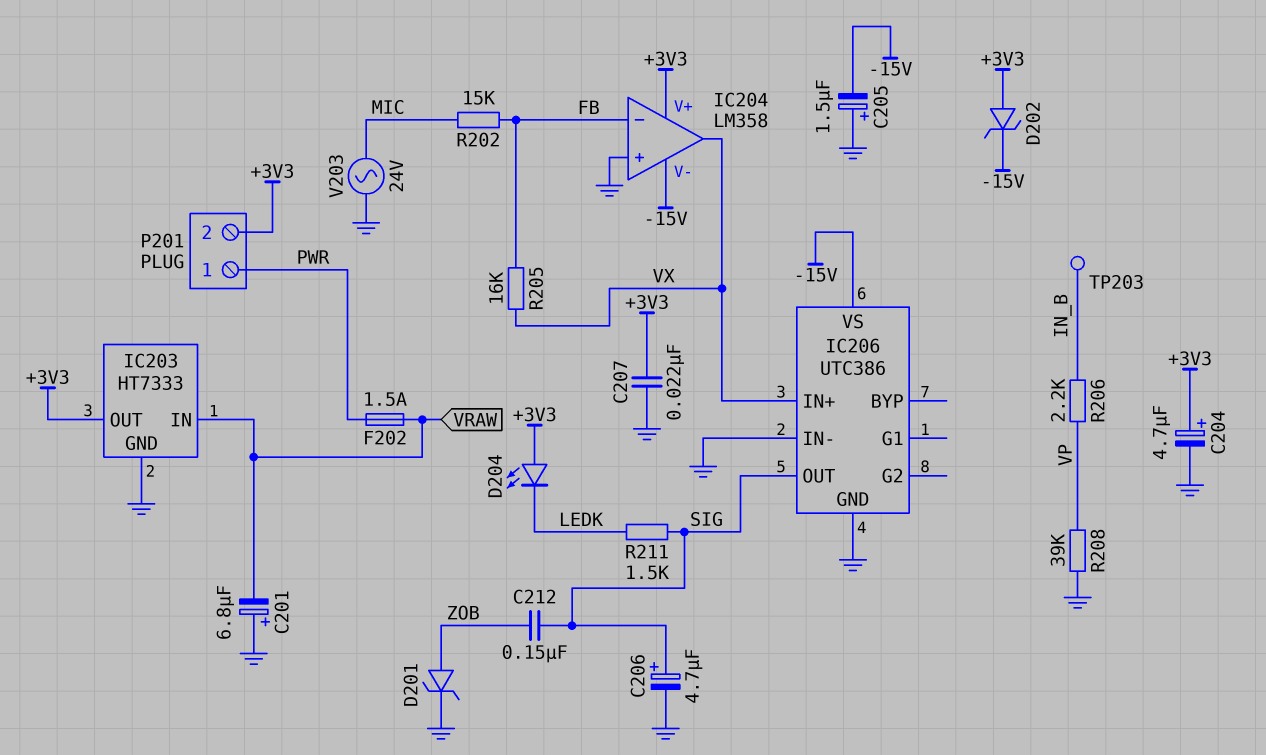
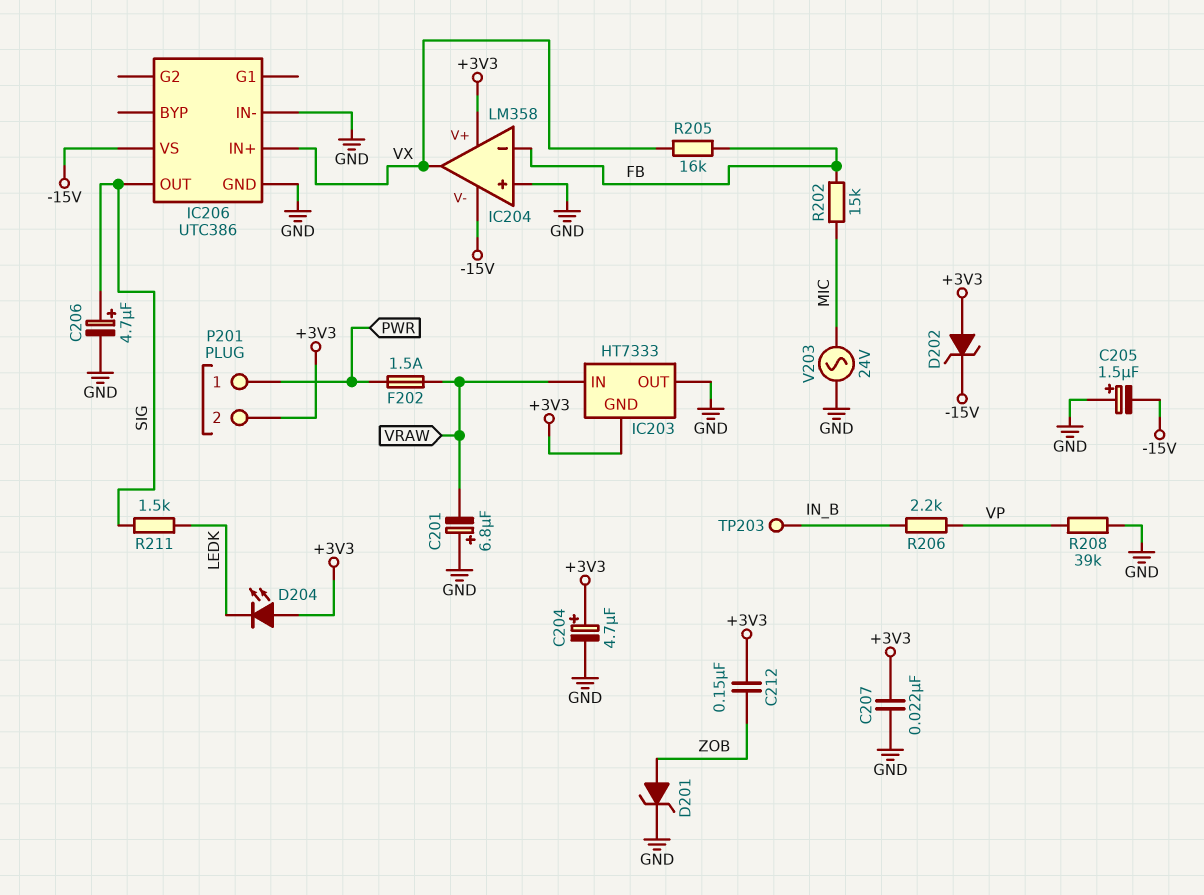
C212: 150nF (SIG, ZOB) -> 150nF (+3V3, ZOB)
IC203 pin GND: GND -> +3V3
IC203 pin OUT: +3V3 -> GND

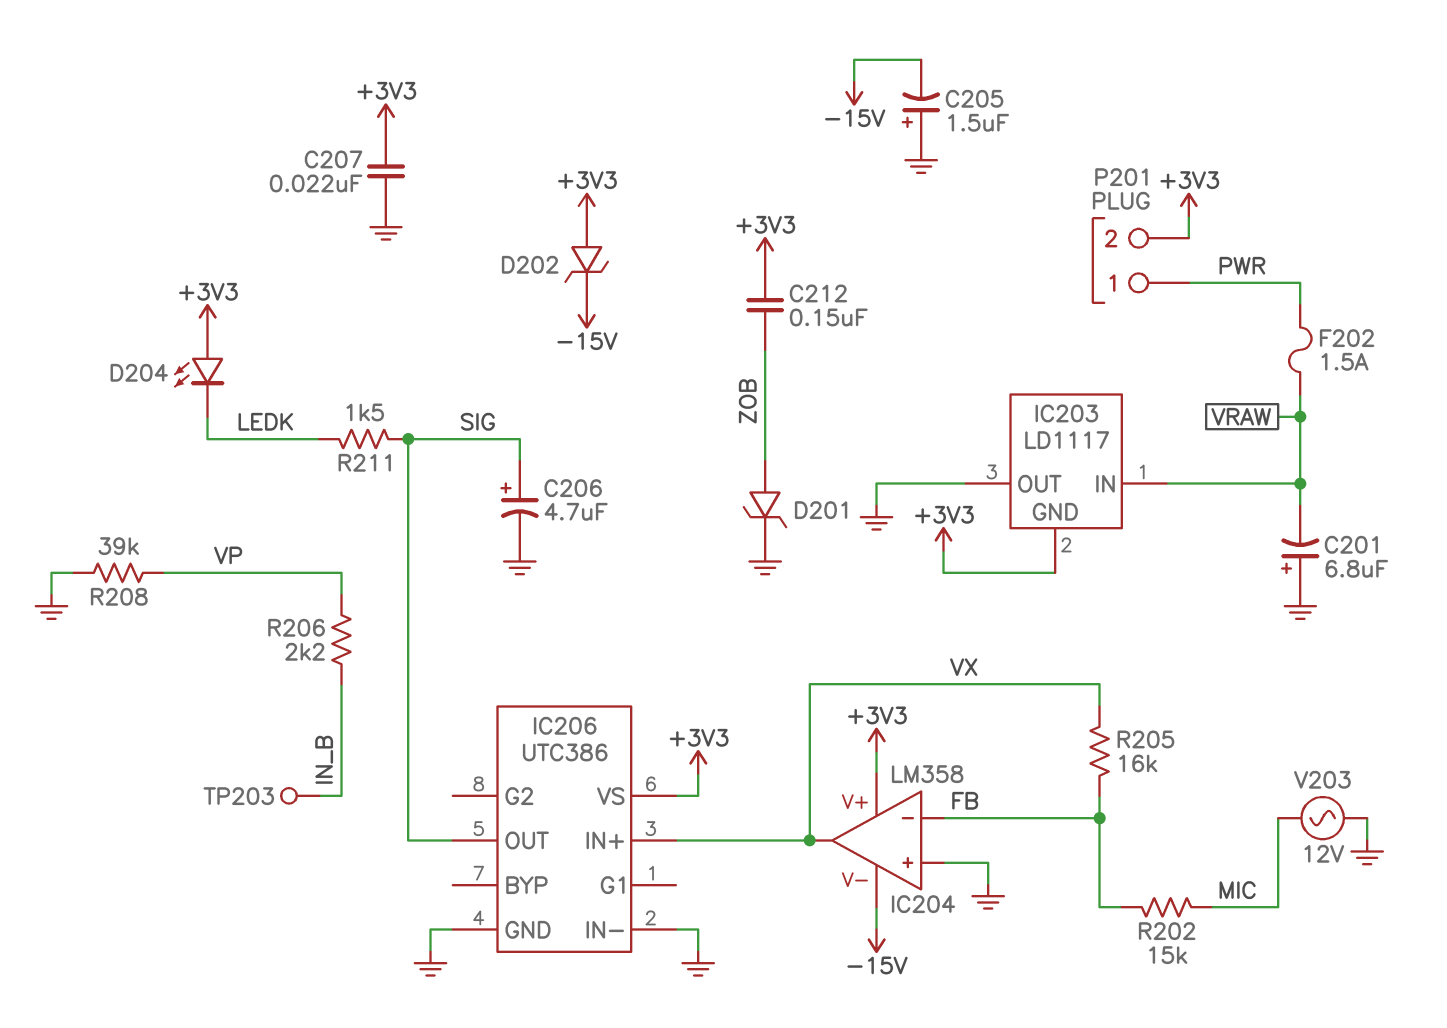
C204: 4.7uF (plus +3V3, minus GND) -> none
IC203: HT7333 -> LD1117
IC206 pin VS: -15V -> +3V3
V203: AC 24V (GND, MIC) -> AC 12V (GND, MIC)

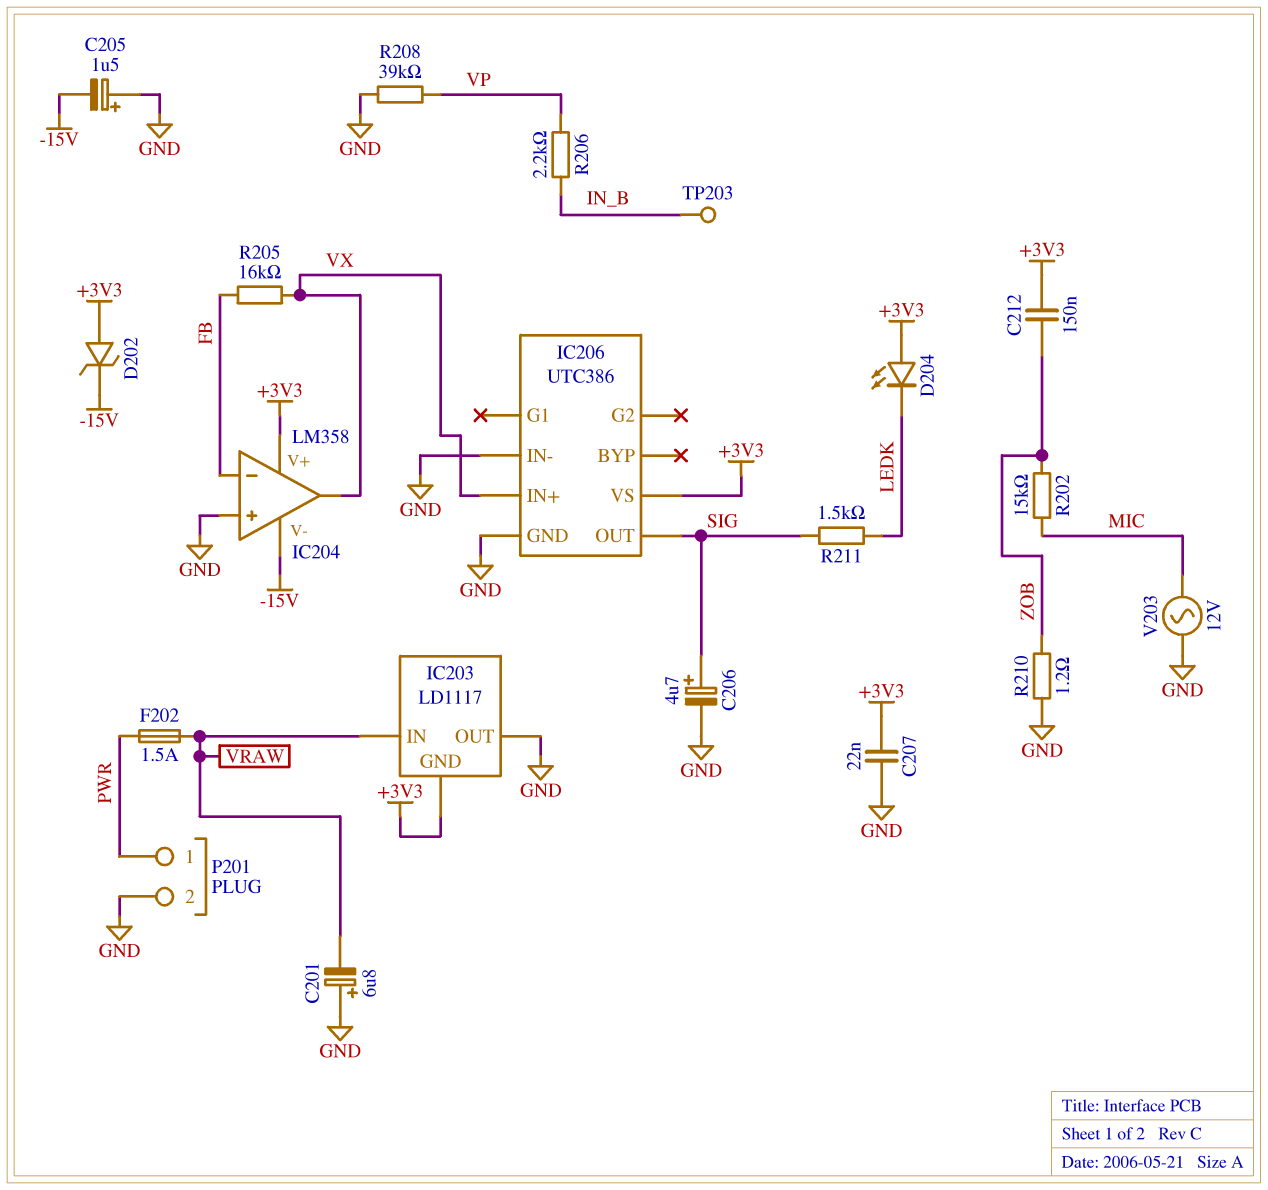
D201: zener (A ZOB, K GND) -> none
P201 pin 2: +3V3 -> GND
R202: 15k (FB, MIC) -> 15k (MIC, ZOB)
R210: none -> 1.2 (GND, ZOB)

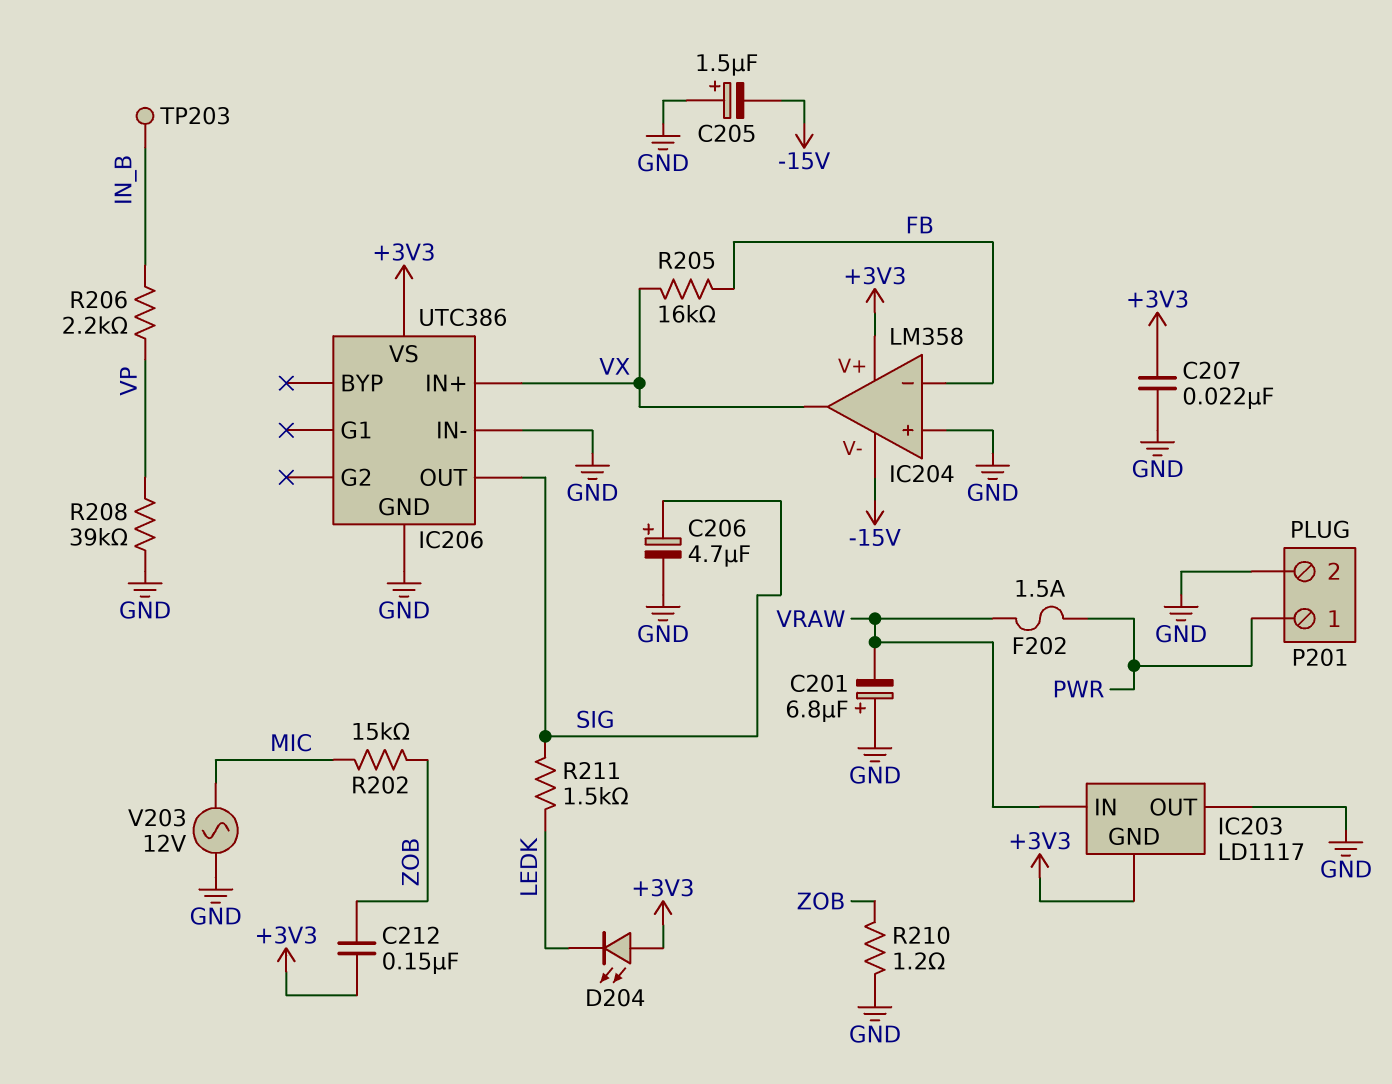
D202: zener (A +3V3, K -15V) -> none

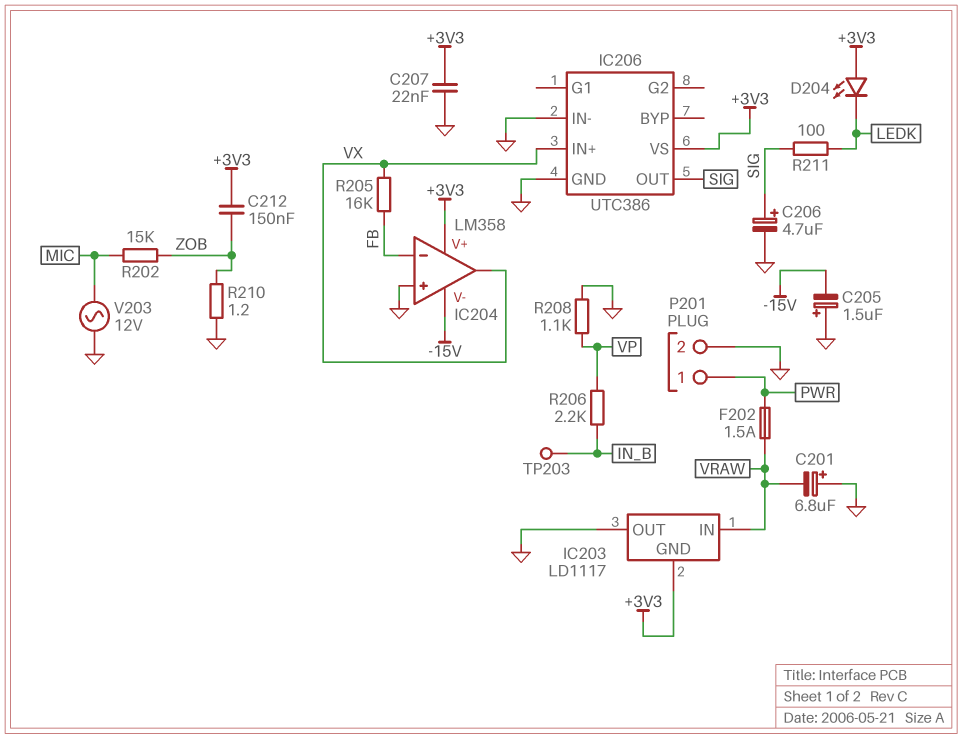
R208: 39k (GND, VP) -> 1.1k (GND, VP)
R211: 1.5k (LEDK, SIG) -> 100 (LEDK, SIG)

